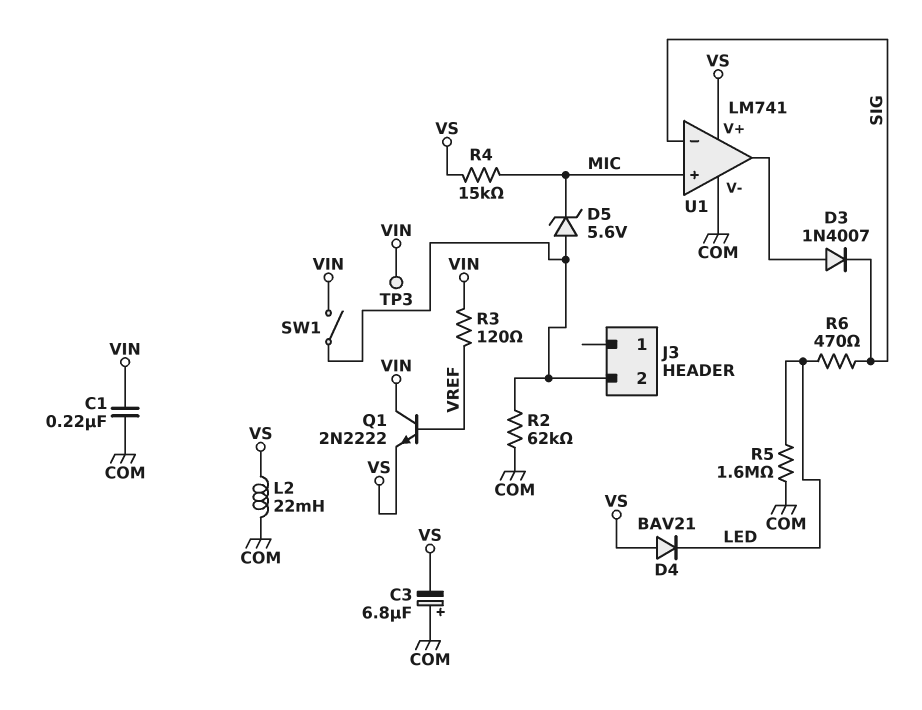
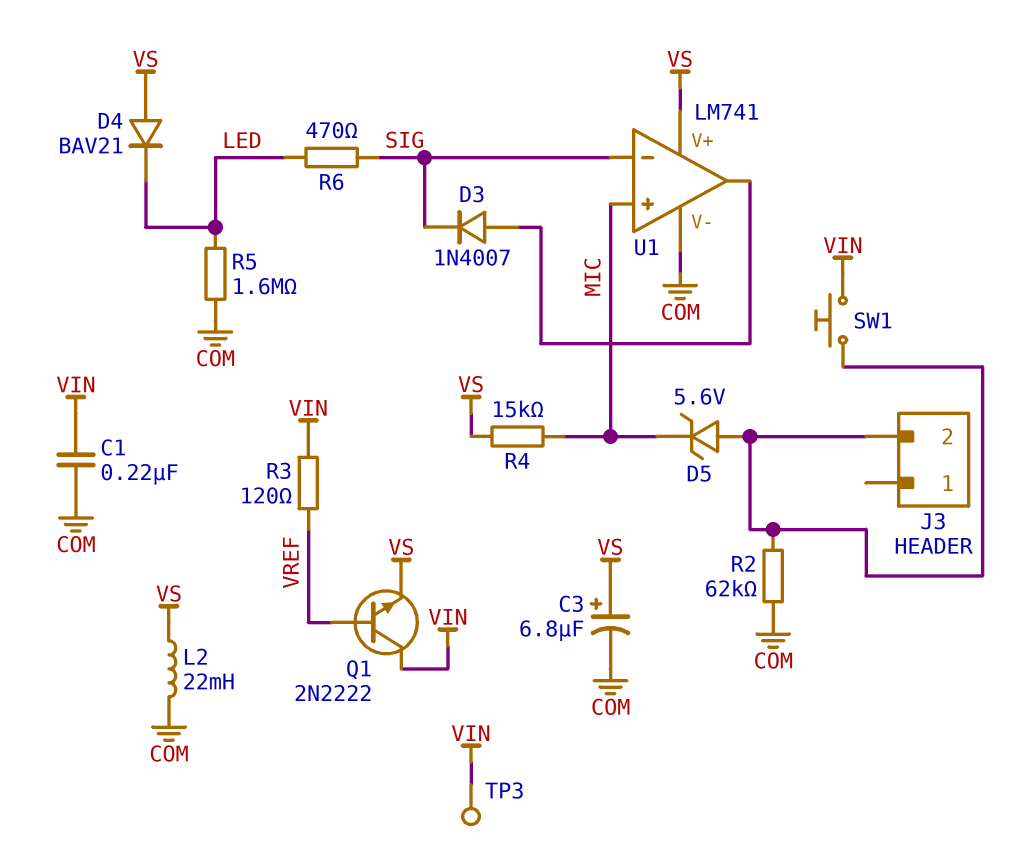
C3: 6.8uF (plus COM, minus VS) -> 6.8uF (plus VS, minus COM)
SW1: switch (J3/2, VIN) -> button (J3/2, VIN)

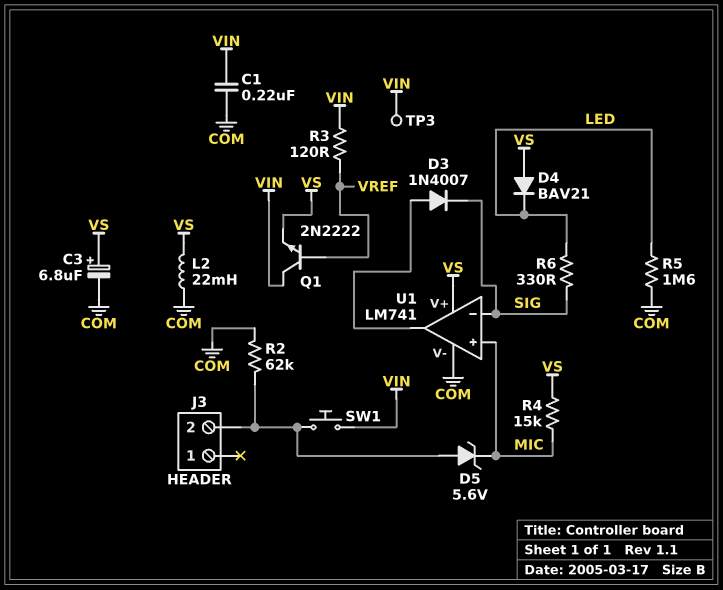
R6: 470 (LED, SIG) -> 330 (LED, SIG)

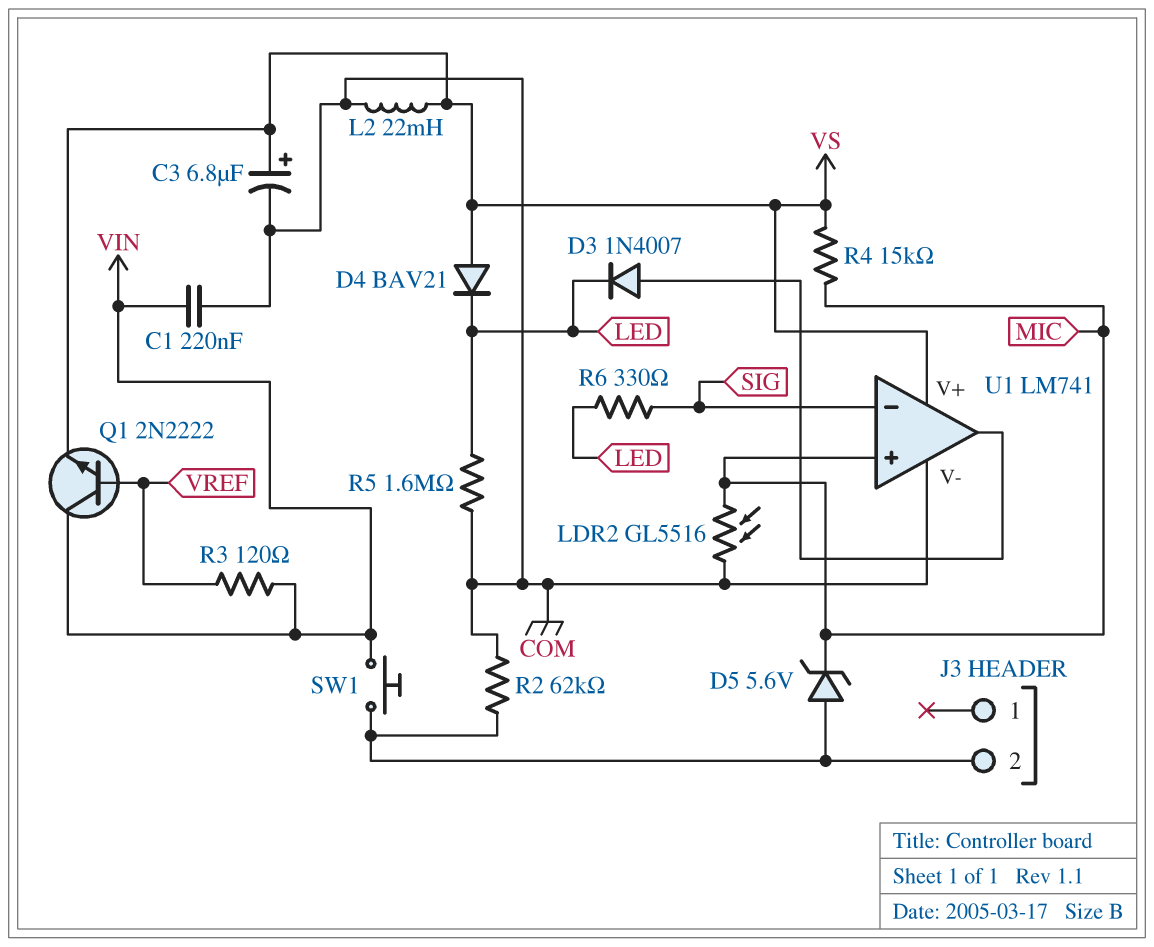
D3: diode 1N4007 (A U1/out, K SIG) -> diode 1N4007 (A U1/out, K LED)
LDR2: none -> GL5516 (COM, MIC)
TP3: test point (VIN) -> none

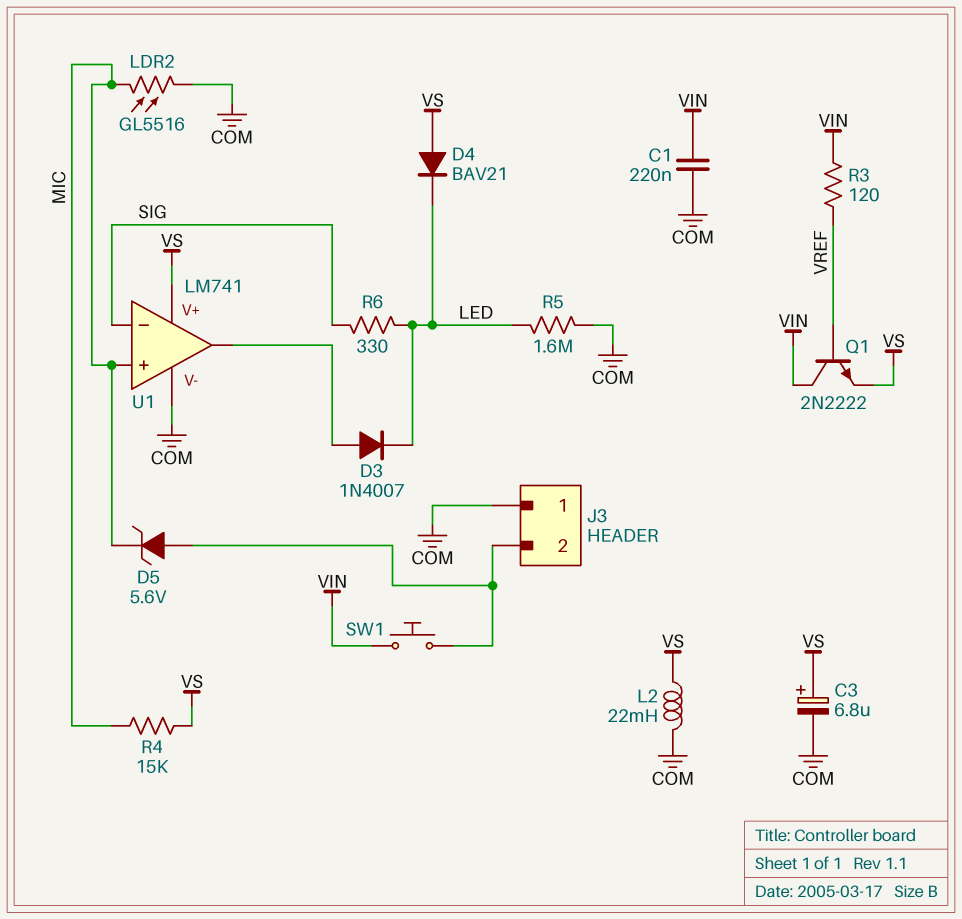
J3 pin 1: none -> COM
R2: 62k (COM, J3/2) -> none

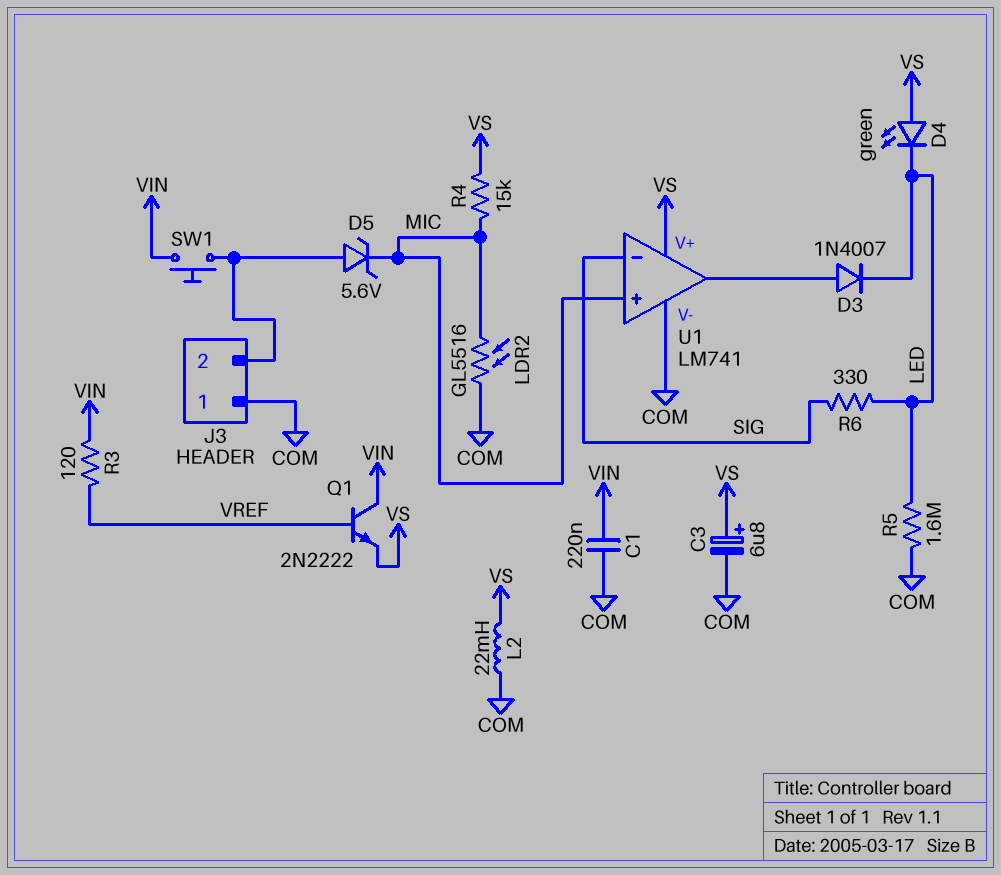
D4: diode BAV21 (A VS, K LED) -> LED green (A VS, K LED)

